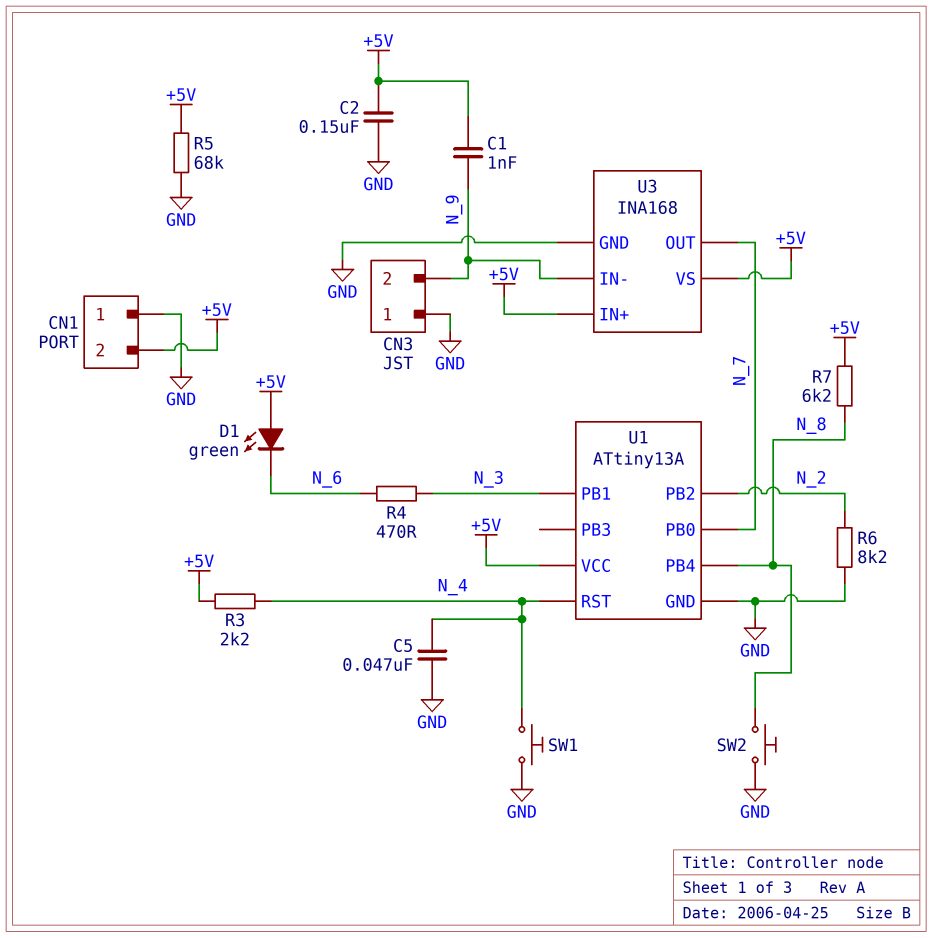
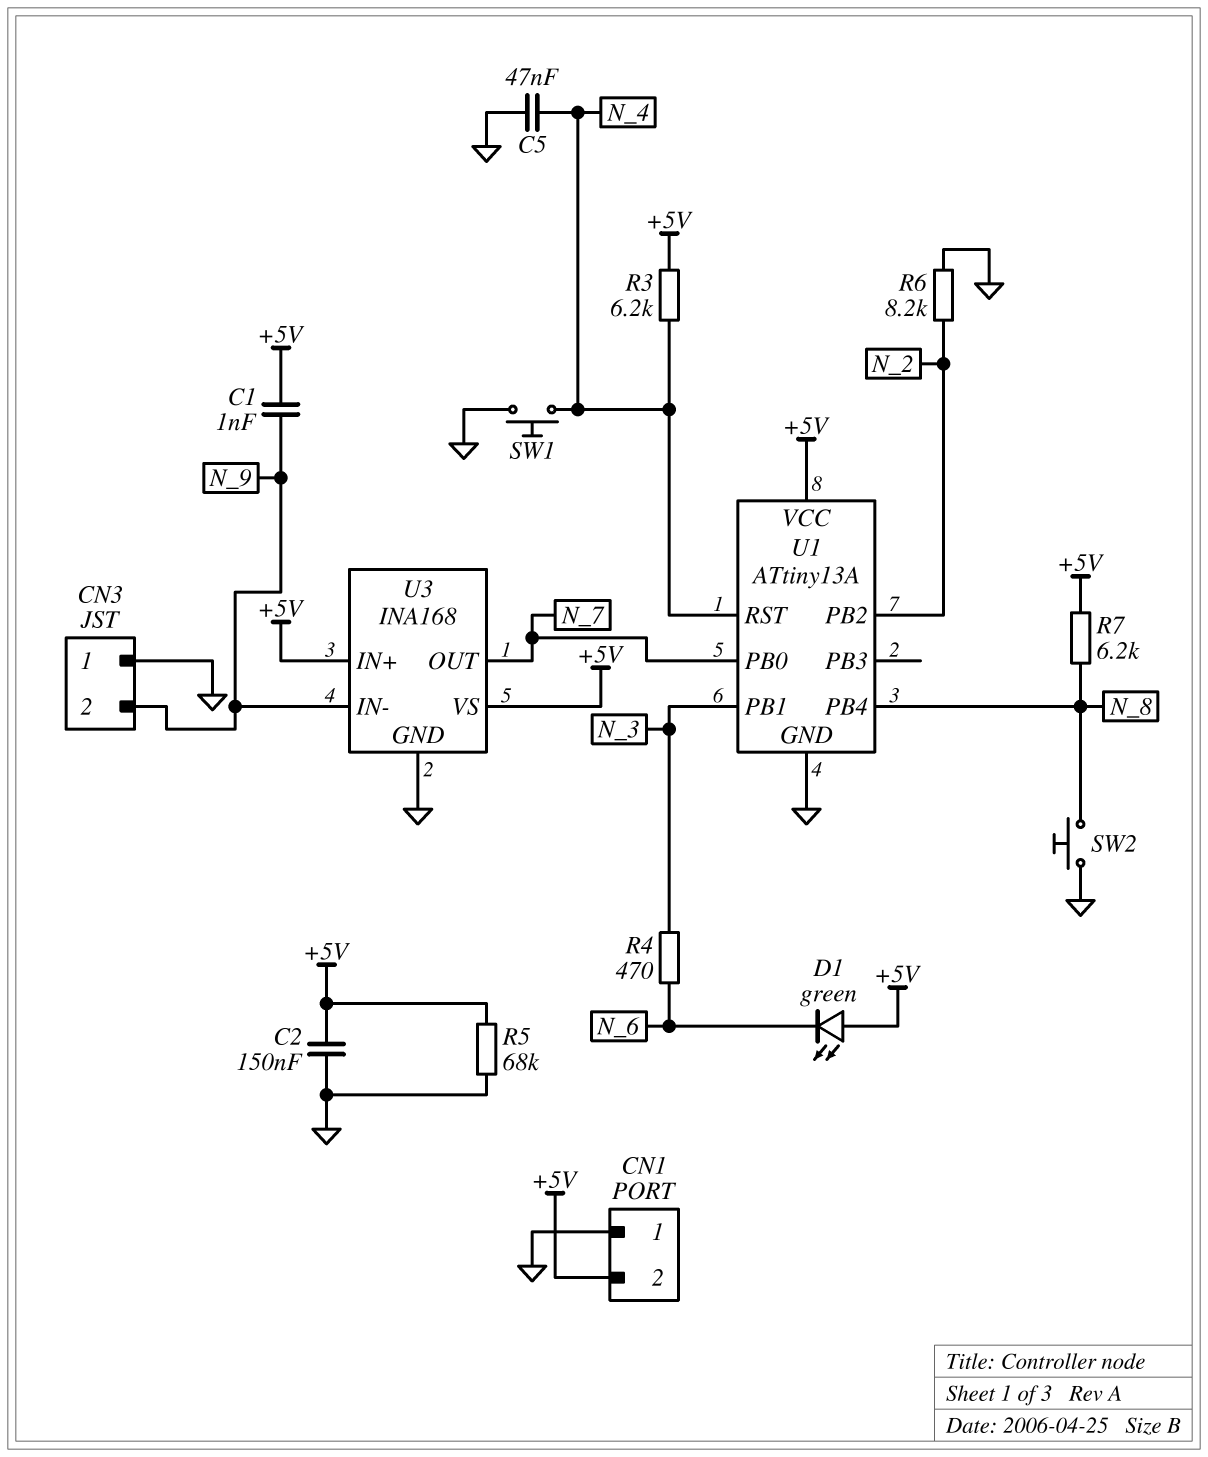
R3: 2.2k (+5V, N_4) -> 6.2k (+5V, N_4)

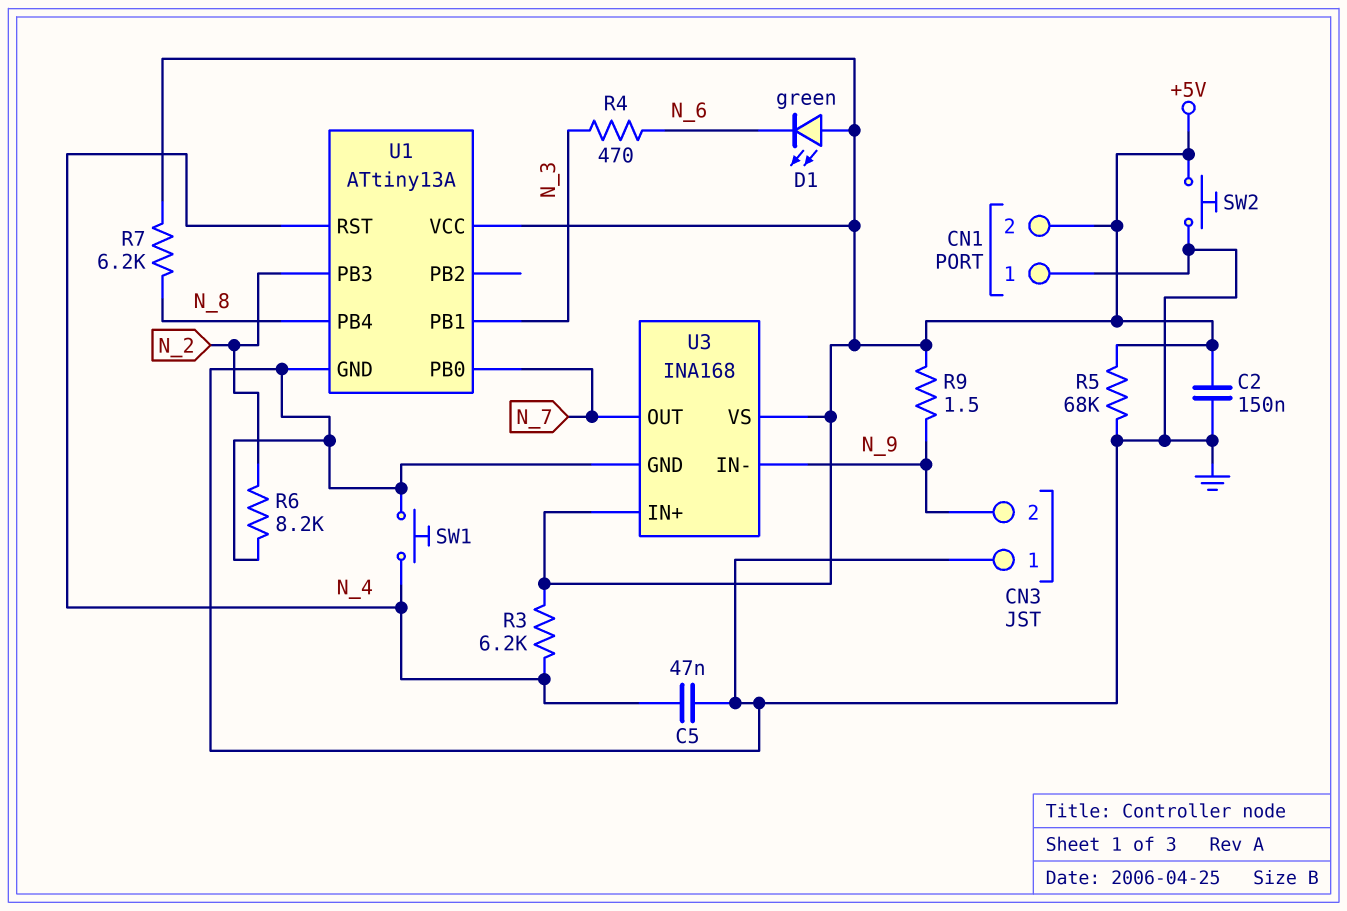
C1: 1nF (+5V, N_9) -> none
R9: none -> 1.5 (+5V, N_9)
SW2: button (GND, N_8) -> button (+5V, GND)
U1 pin PB2: N_2 -> none
U1 pin PB3: none -> N_2

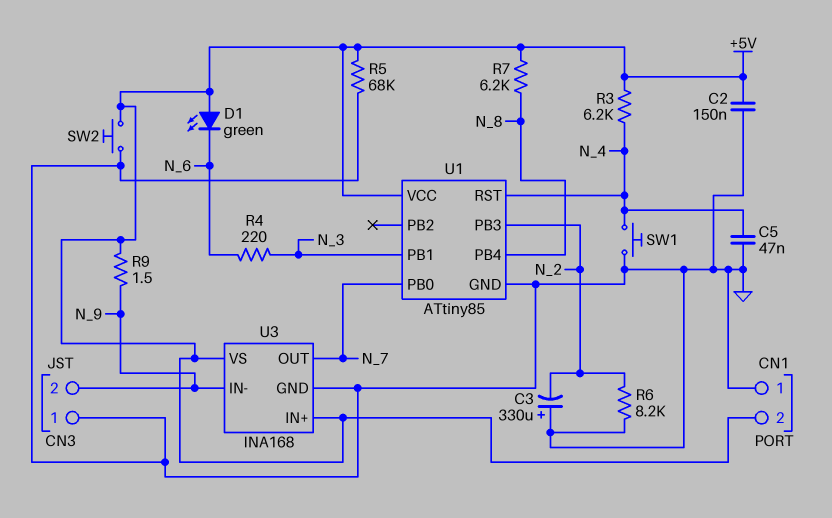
C3: none -> 330uF (plus GND, minus N_2)
R4: 470 (N_3, N_6) -> 220 (N_3, N_6)
U1: ATtiny13A -> ATtiny85

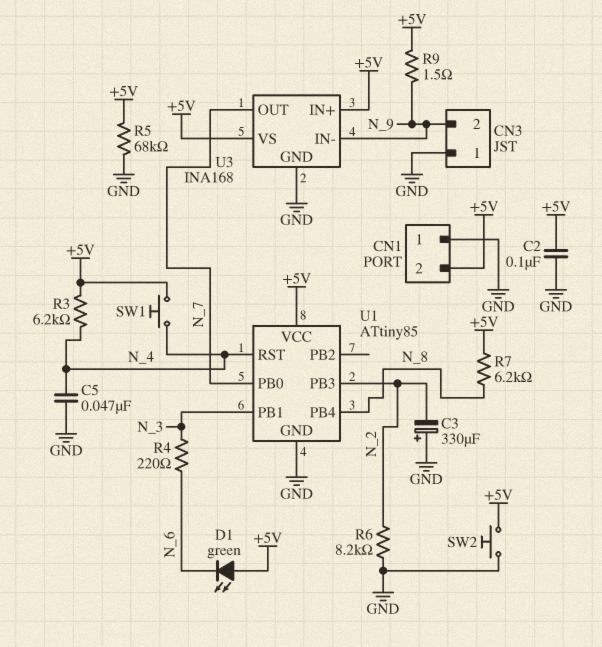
C2: 150nF (+5V, GND) -> 100nF (+5V, GND)
SW1: button (GND, N_4) -> button (+5V, N_4)

